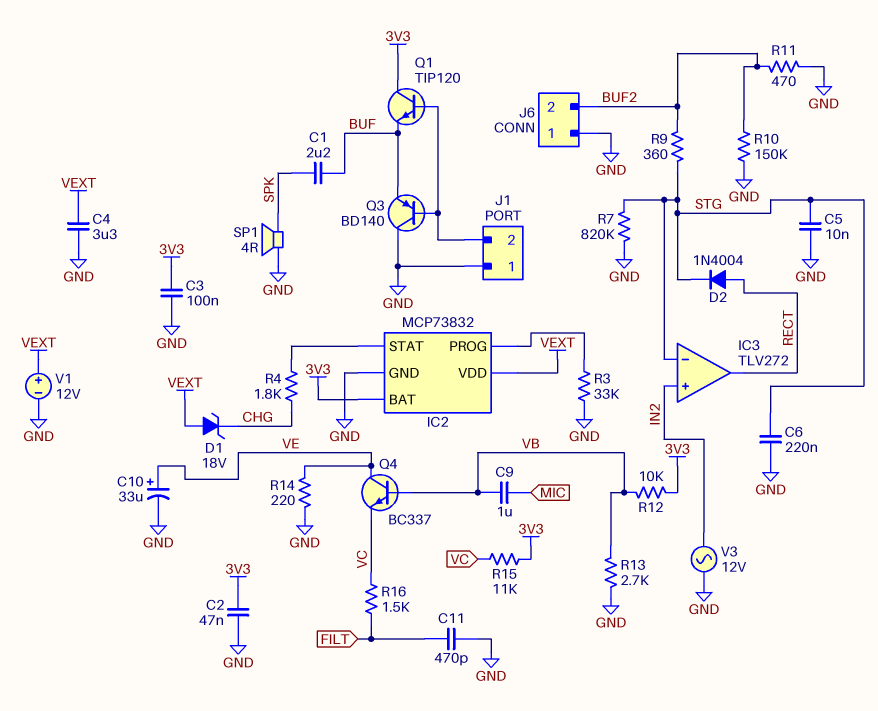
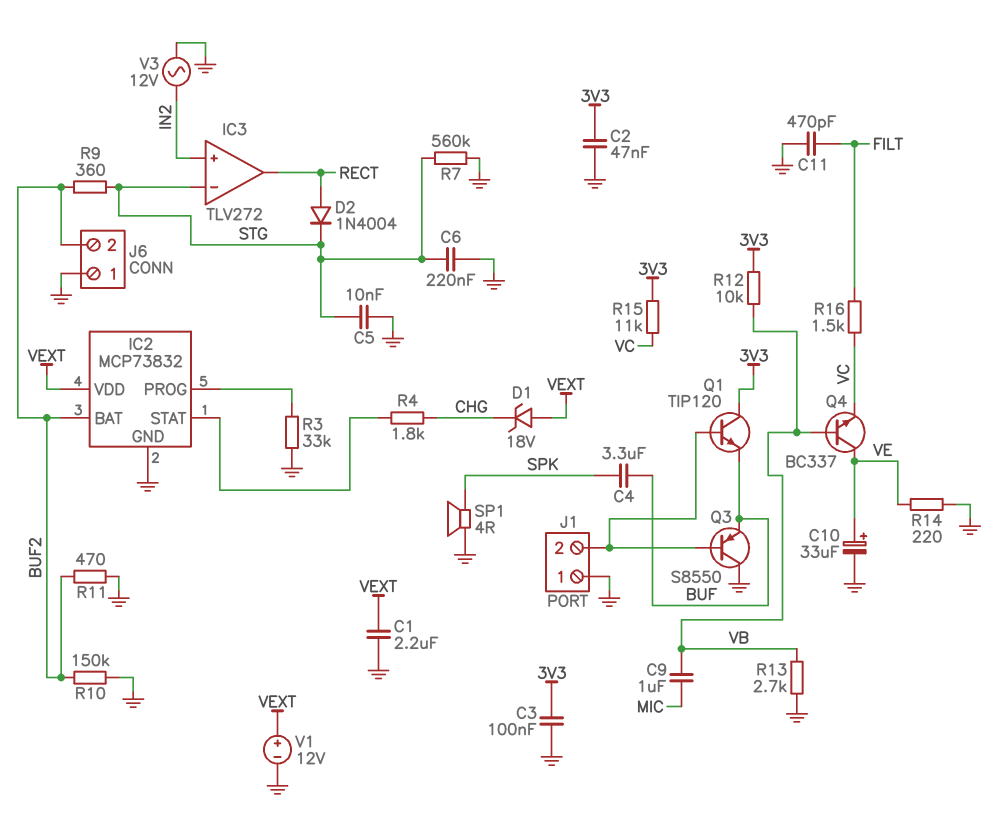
C1: 2.2uF (BUF, SPK) -> 2.2uF (GND, VEXT)
C4: 3.3uF (GND, VEXT) -> 3.3uF (BUF, SPK)
IC2 pin BAT: 3V3 -> BUF2
Q3: PNP BD140 (B J1/2, C GND, E BUF) -> PNP S8550 (B J1/2, C GND, E BUF)
R7: 820k (GND, STG) -> 560k (GND, STG)

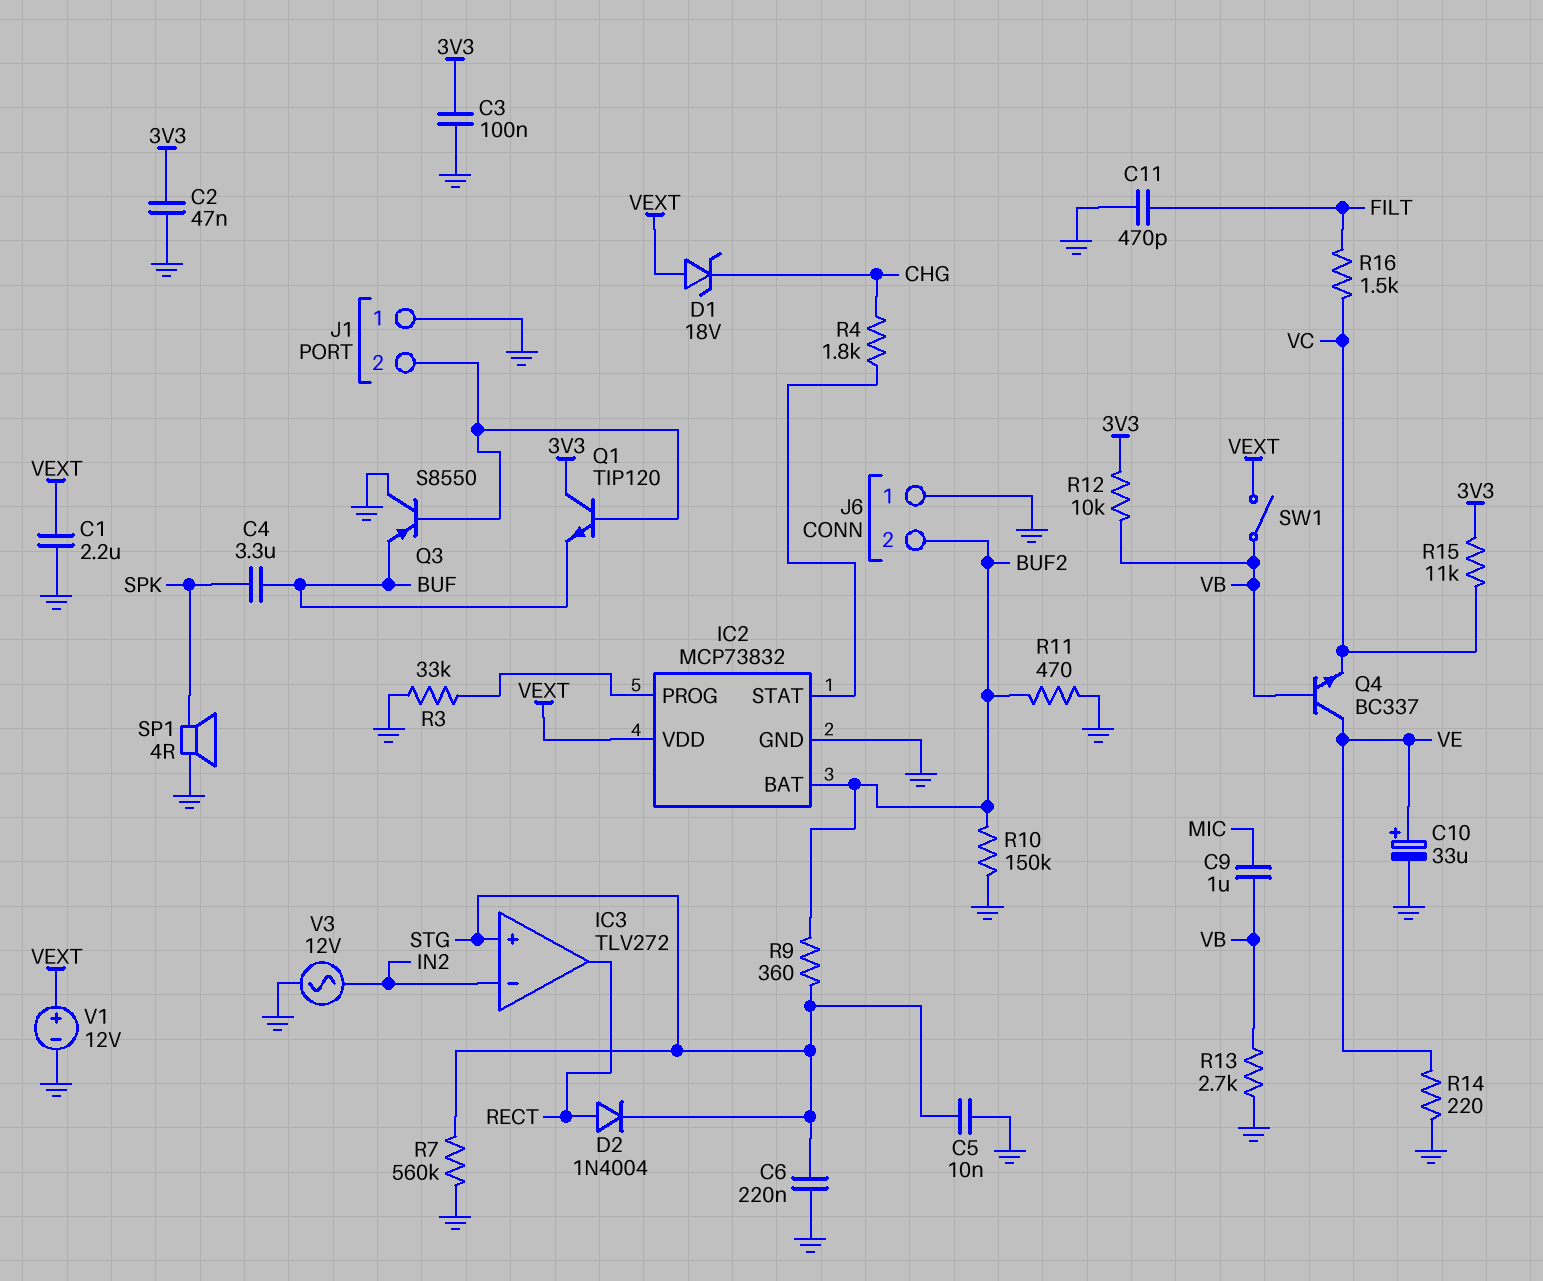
IC3 pin in+: IN2 -> STG
IC3 pin in-: STG -> IN2
SW1: none -> switch (VB, VEXT)

